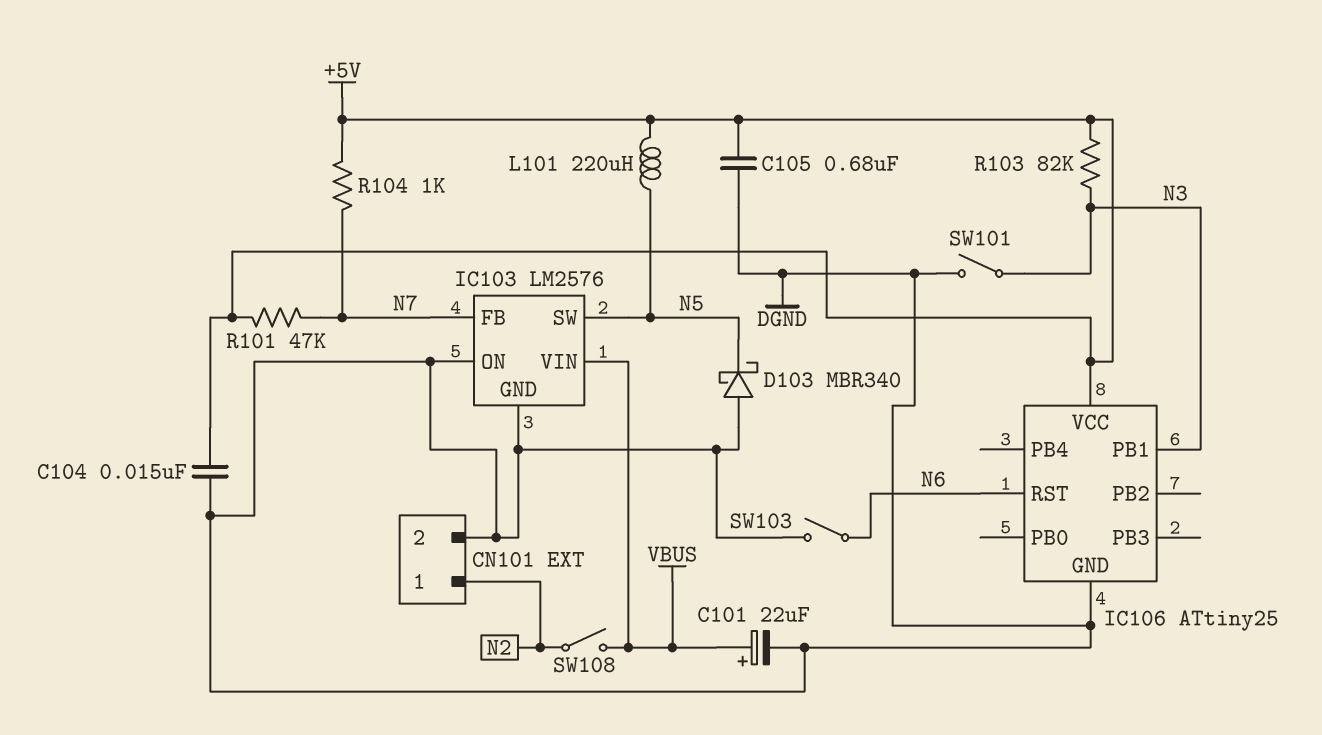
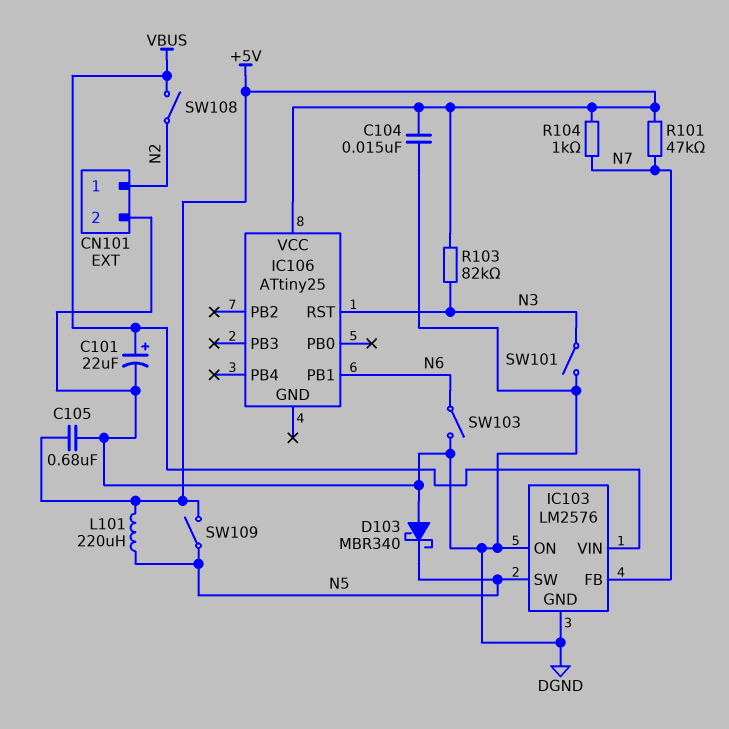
IC106 pin GND: DGND -> none
IC106 pin PB1: N3 -> N6
IC106 pin RST: N6 -> N3
SW109: none -> switch (+5V, N5)

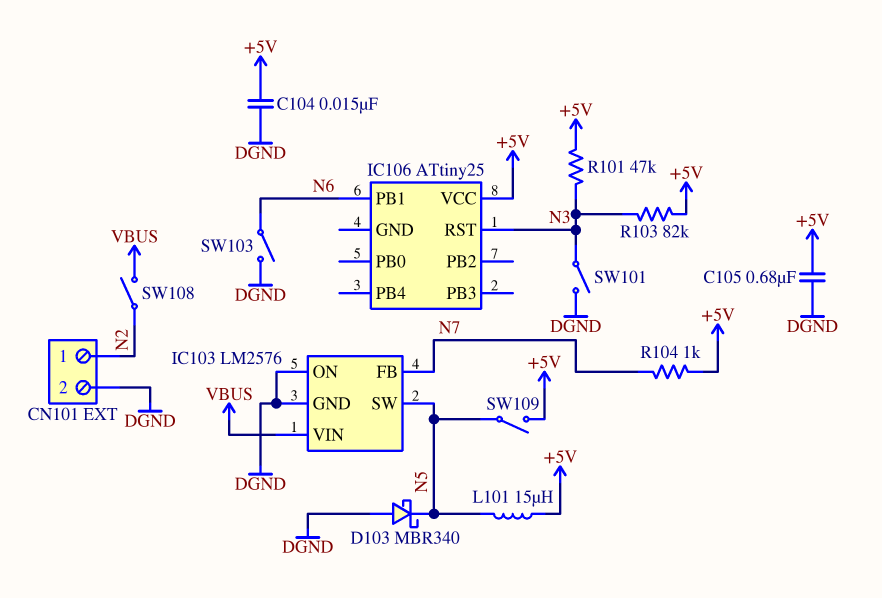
C101: 22uF (plus VBUS, minus DGND) -> none
L101: 220uH (+5V, N5) -> 15uH (+5V, N5)
R101: 47k (+5V, N7) -> 47k (+5V, N3)

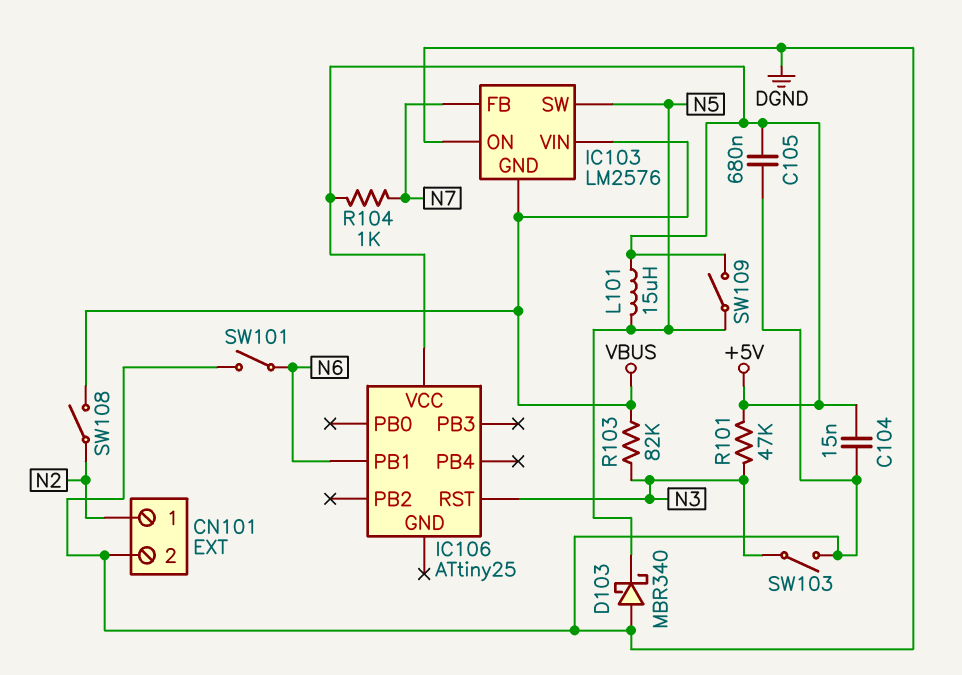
IC103 pin GND: DGND -> VBUS
R103: 82k (+5V, N3) -> 82k (N3, VBUS)
SW101: switch (DGND, N3) -> switch (DGND, N6)
SW103: switch (DGND, N6) -> switch (DGND, N3)

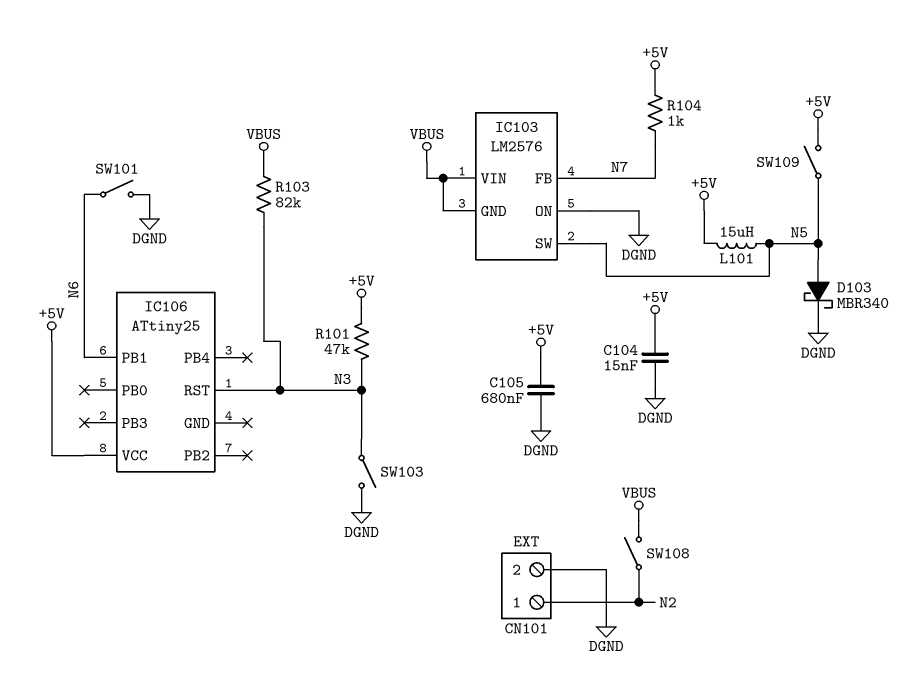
D103: schottky MBR340 (A DGND, K N5) -> schottky MBR340 (A N5, K DGND)

